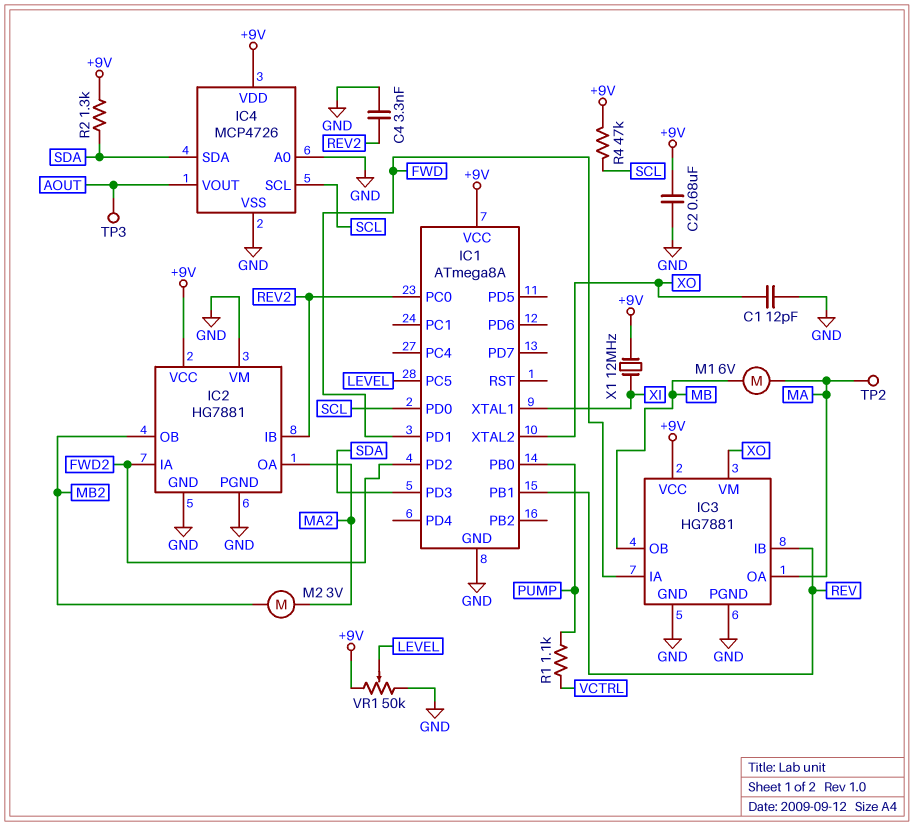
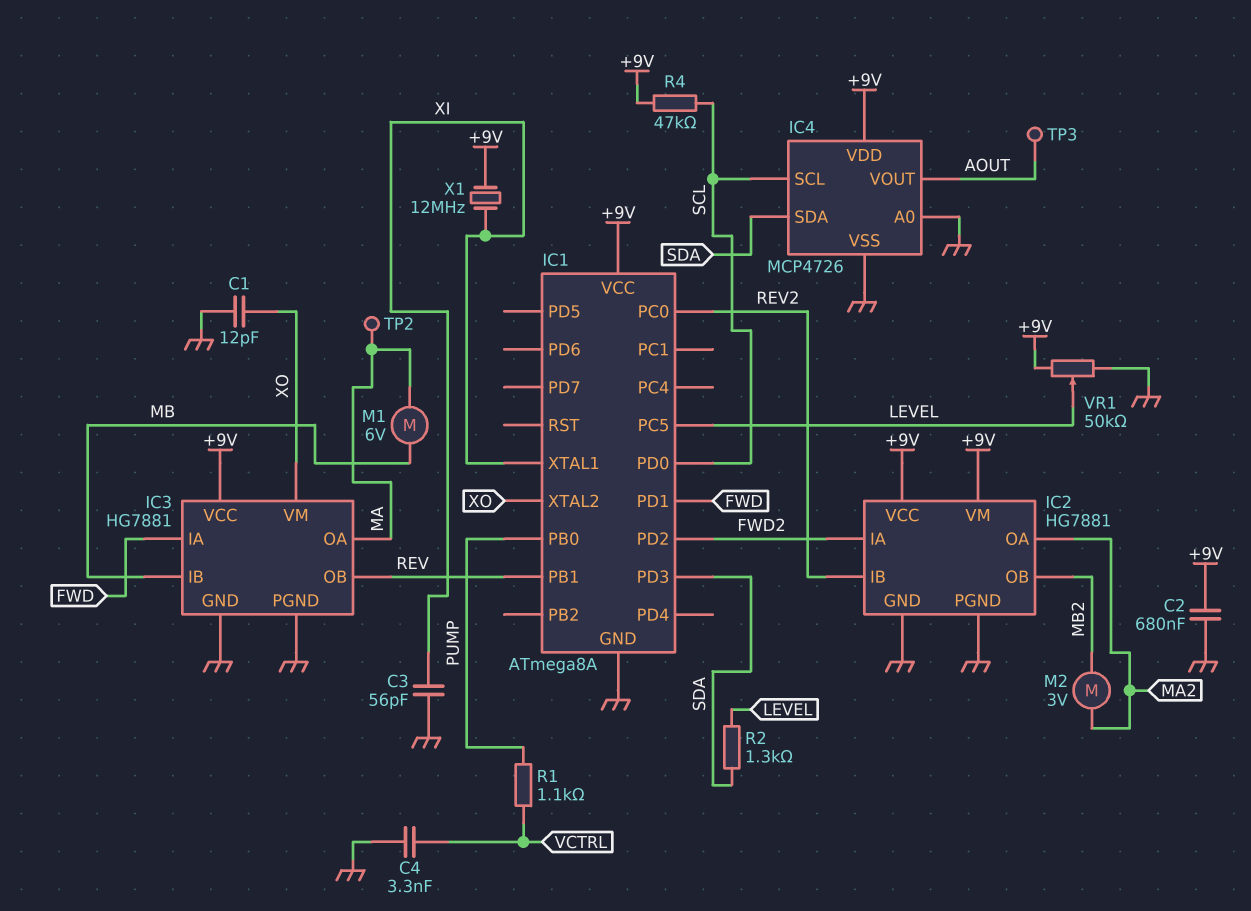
C3: none -> 56pF (GND, XI)
C4: 3.3nF (GND, REV2) -> 3.3nF (GND, VCTRL)
IC2 pin VM: GND -> +9V
IC3 pin IB: REV -> MB
IC3 pin OB: MB -> REV
R2: 1.3k (+9V, SDA) -> 1.3k (LEVEL, SDA)

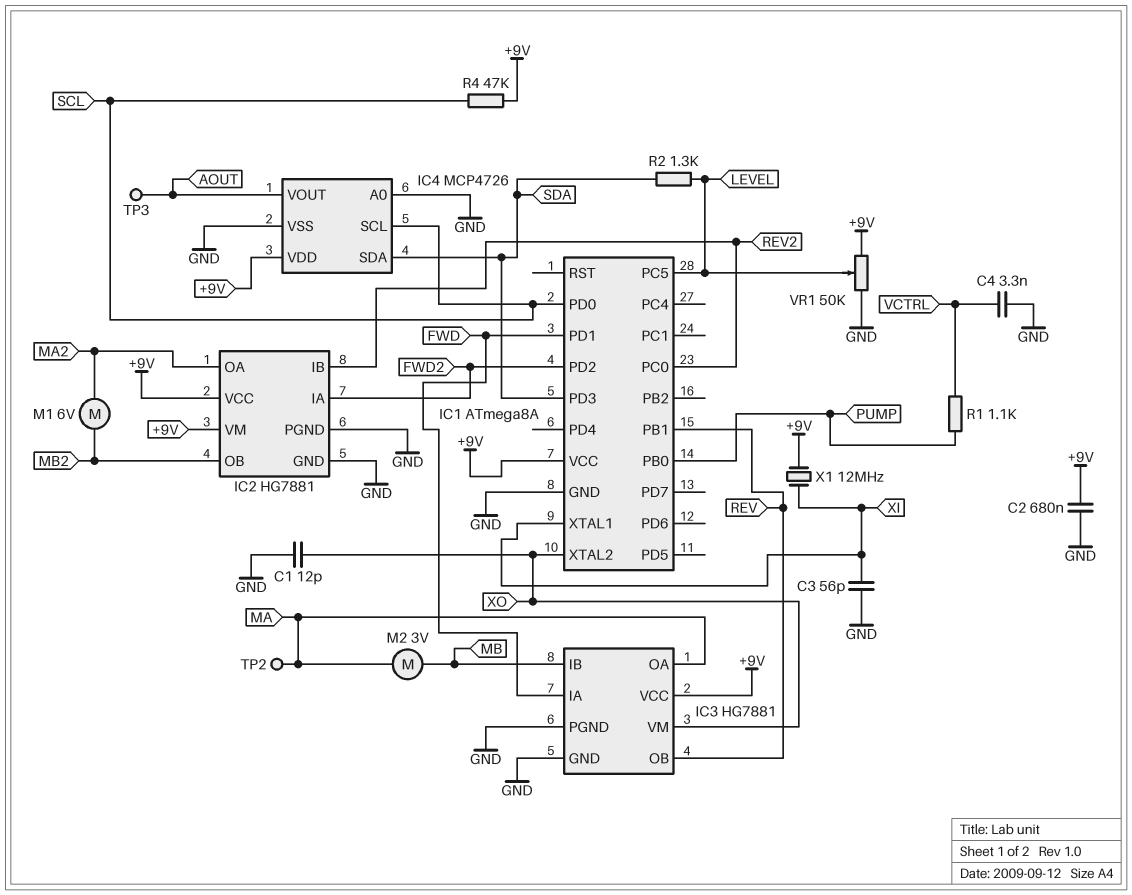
M1: motor 6V (MA, MB) -> motor 6V (MA2, MB2)
M2: motor 3V (MA2, MB2) -> motor 3V (MA, MB)

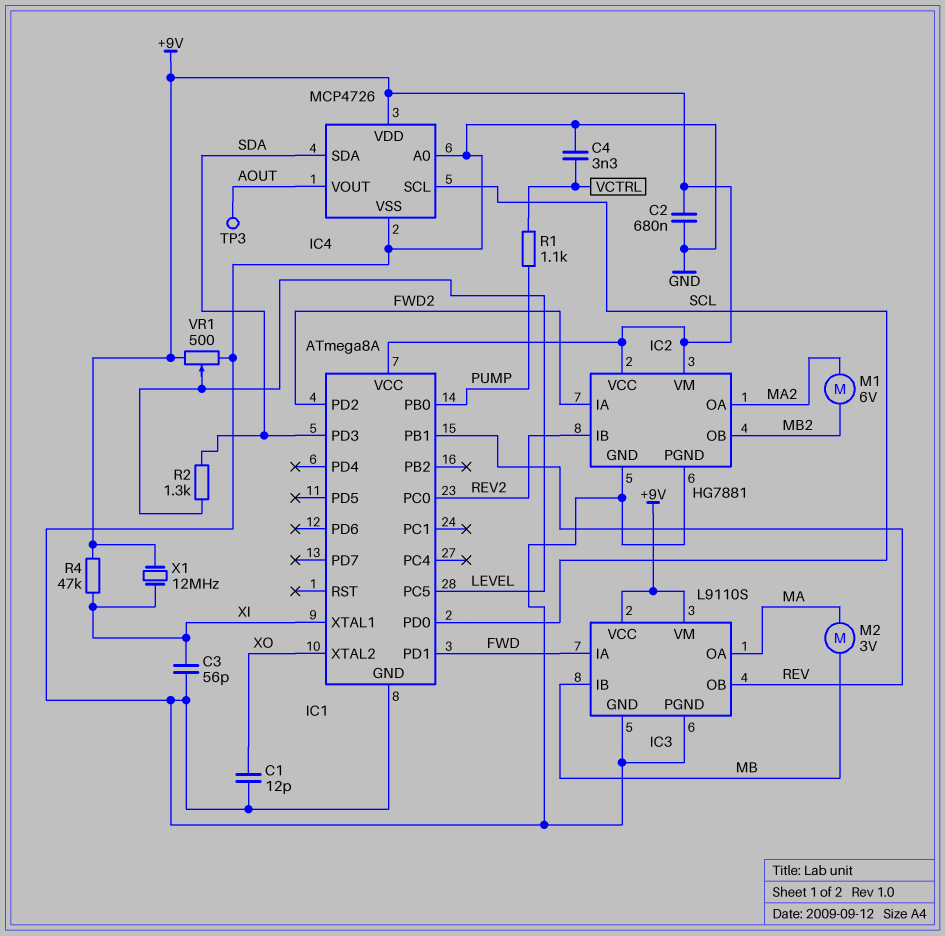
IC3: HG7881 -> L9110S
IC3 pin VM: XO -> +9V
R4: 47k (+9V, SCL) -> 47k (+9V, XI)
TP2: test point (MA) -> none
VR1: 50k (+9V, GND, wiper LEVEL) -> 500 (+9V, GND, wiper LEVEL)

